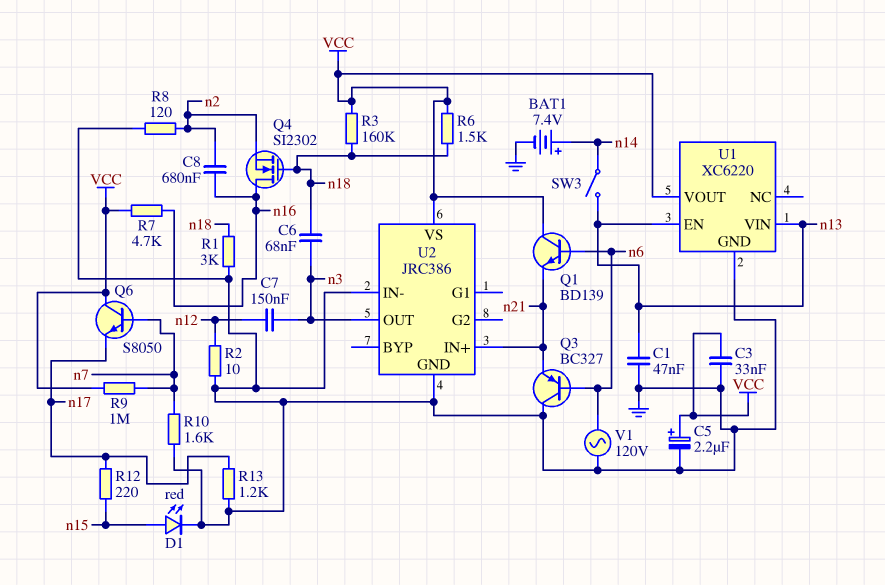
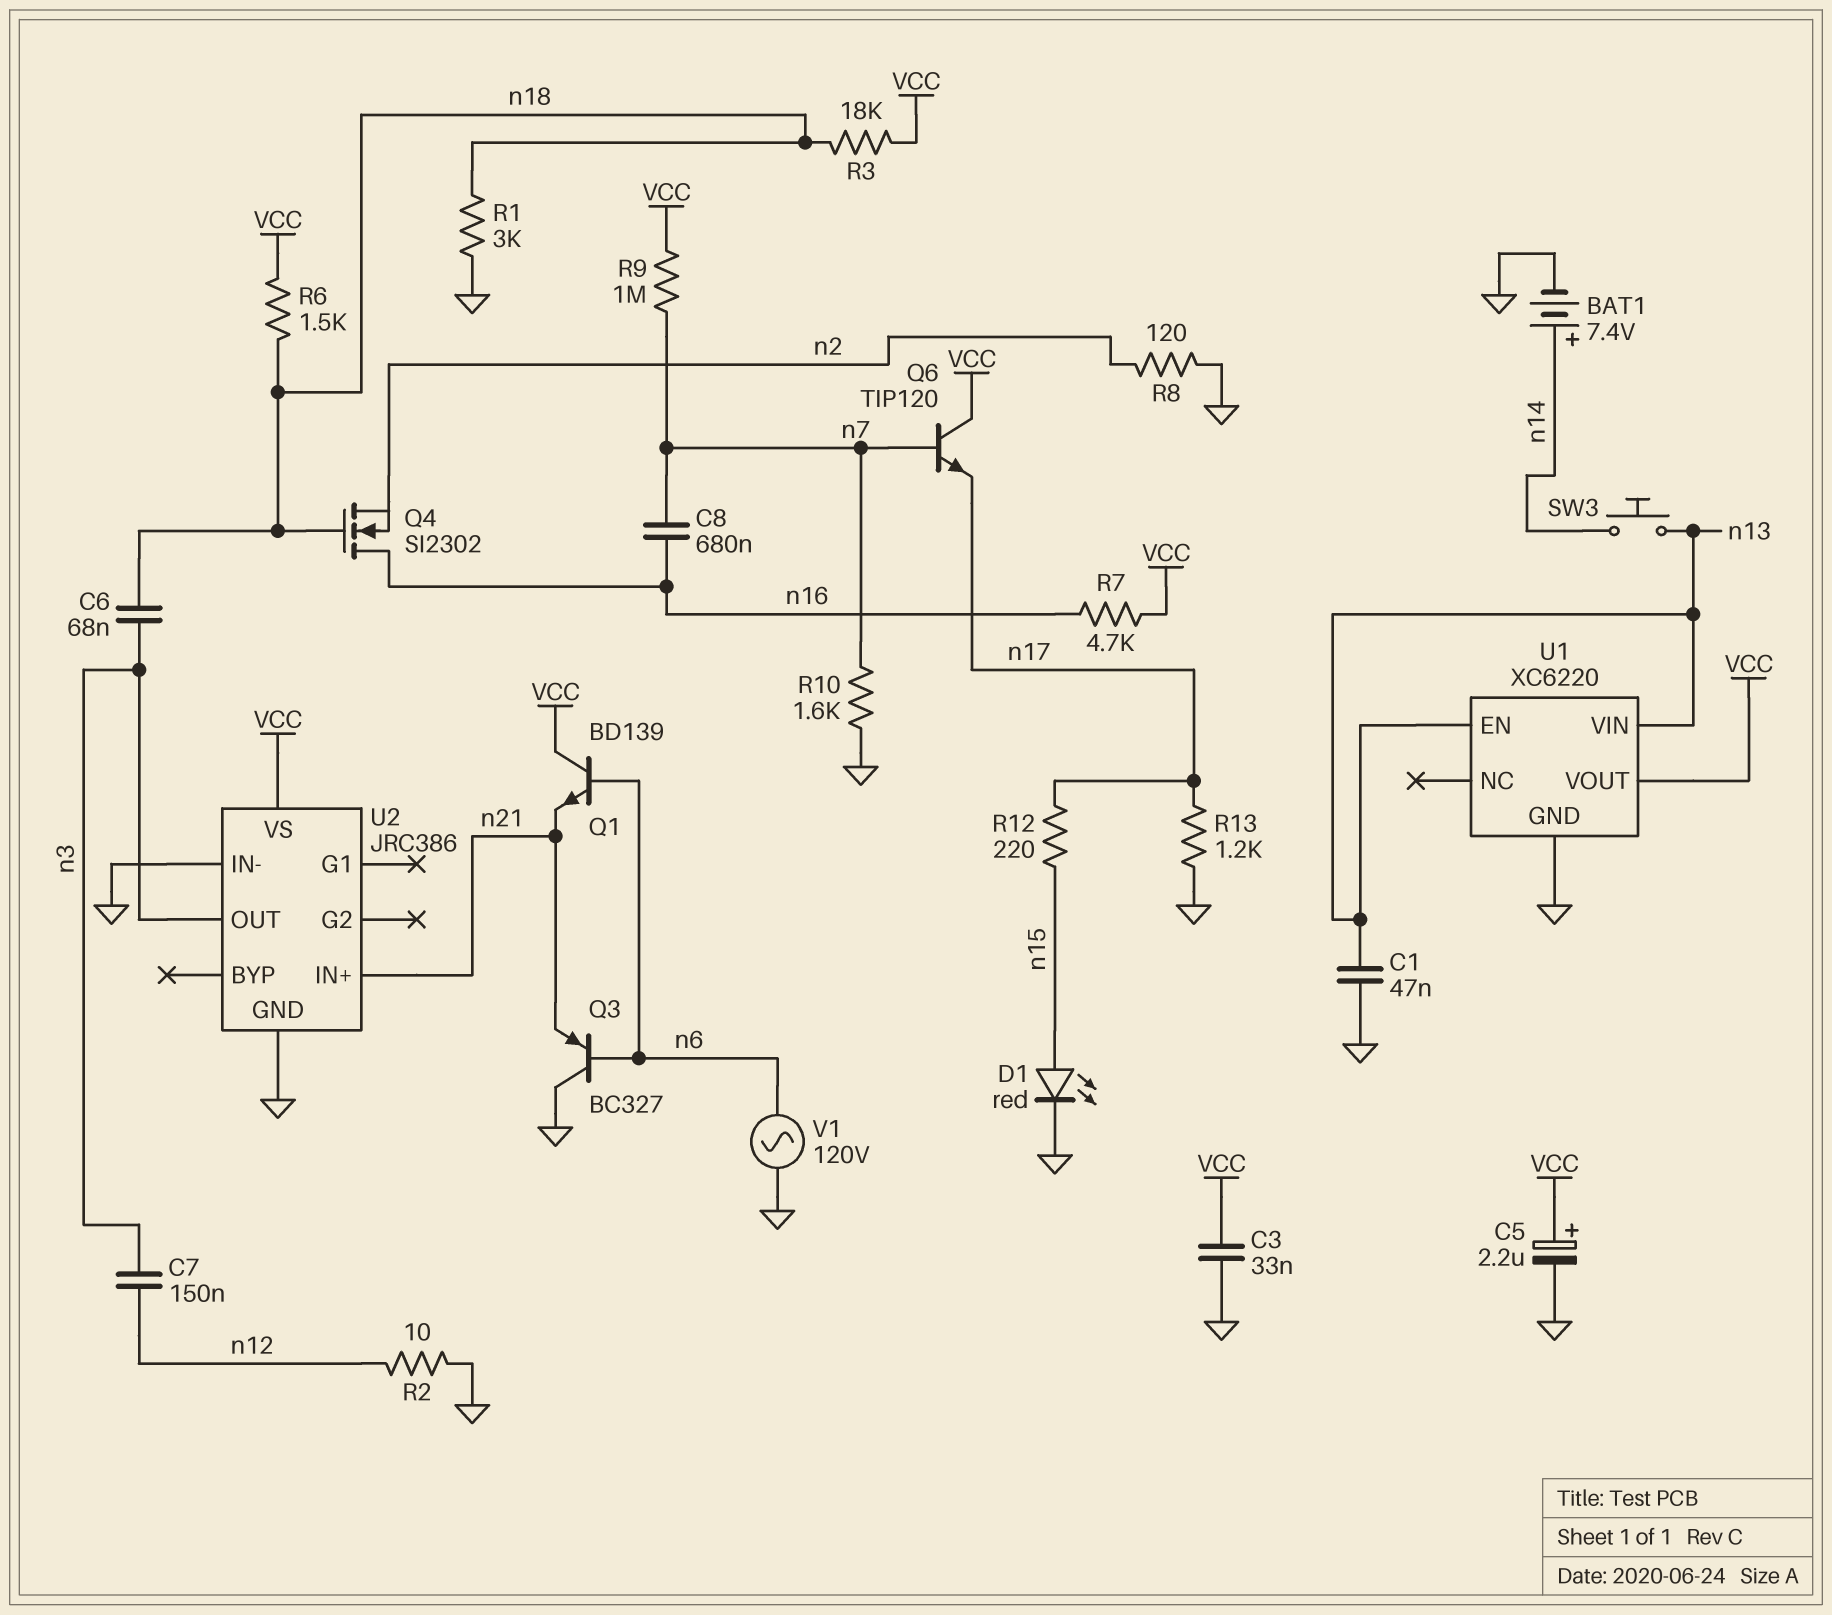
C8: 680nF (n2, n16) -> 680nF (n7, n16)
Q6: NPN S8050 (B n7, C VCC, E n17) -> NPN TIP120 (B n7, C VCC, E n17)
R3: 160k (VCC, n18) -> 18k (VCC, n18)
SW3: switch (n13, n14) -> button (n13, n14)

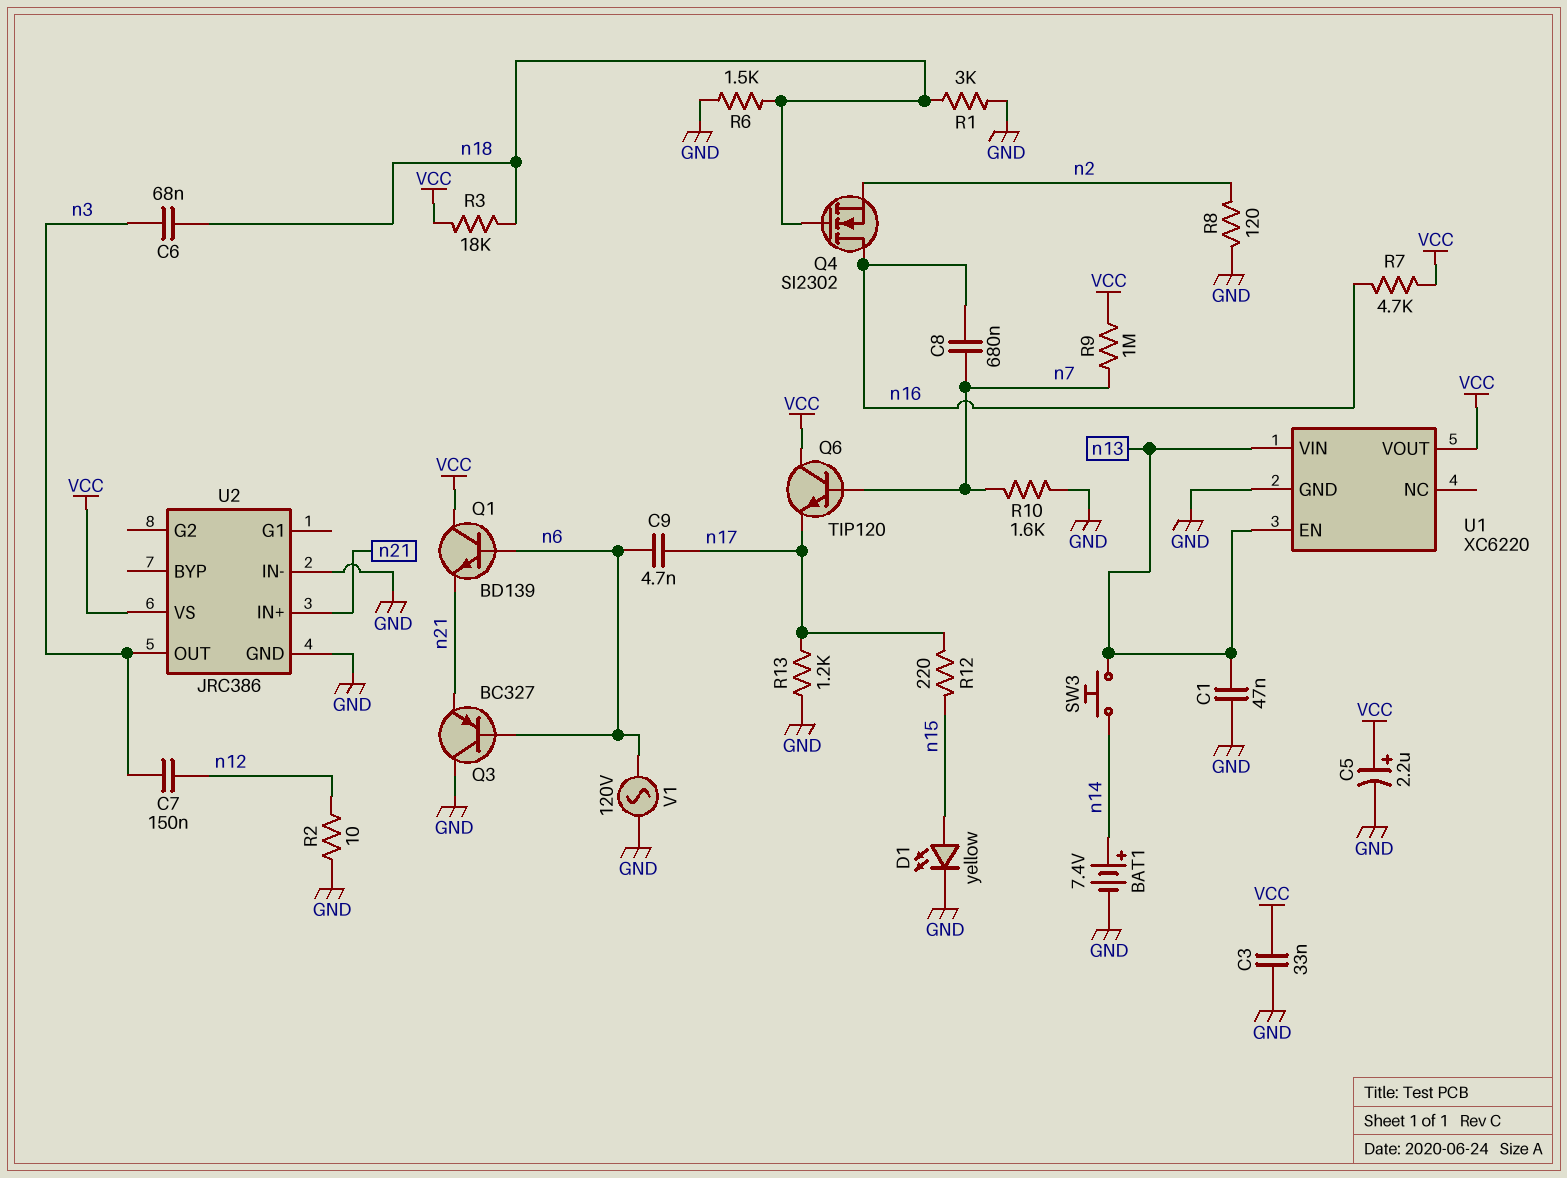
C9: none -> 4.7nF (n6, n17)
D1: LED red (A n15, K GND) -> LED yellow (A n15, K GND)
R6: 1.5k (VCC, n18) -> 1.5k (GND, n18)

